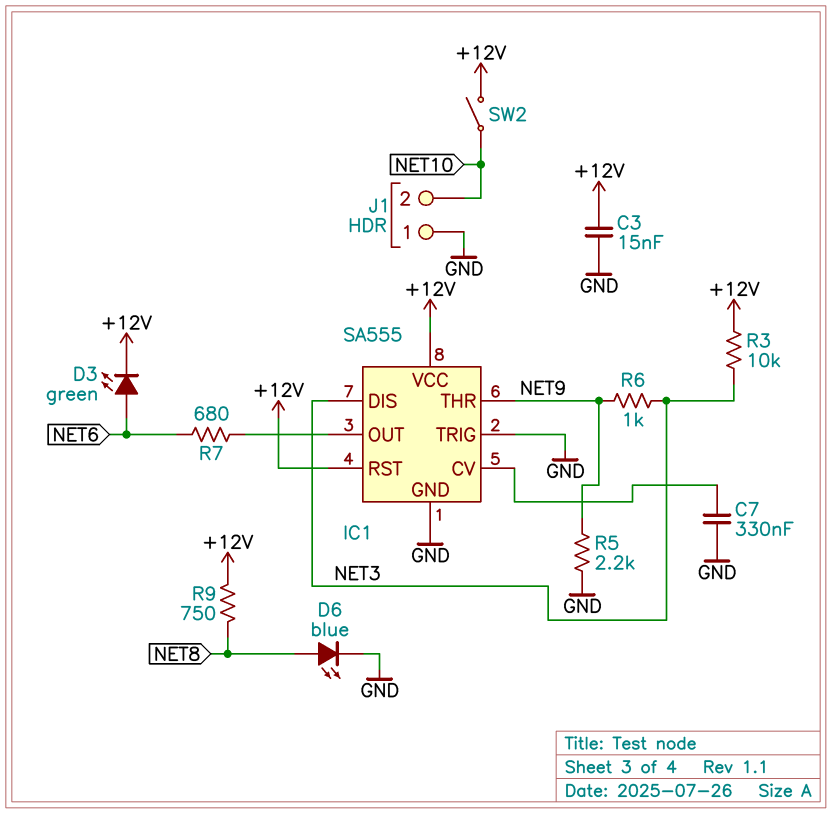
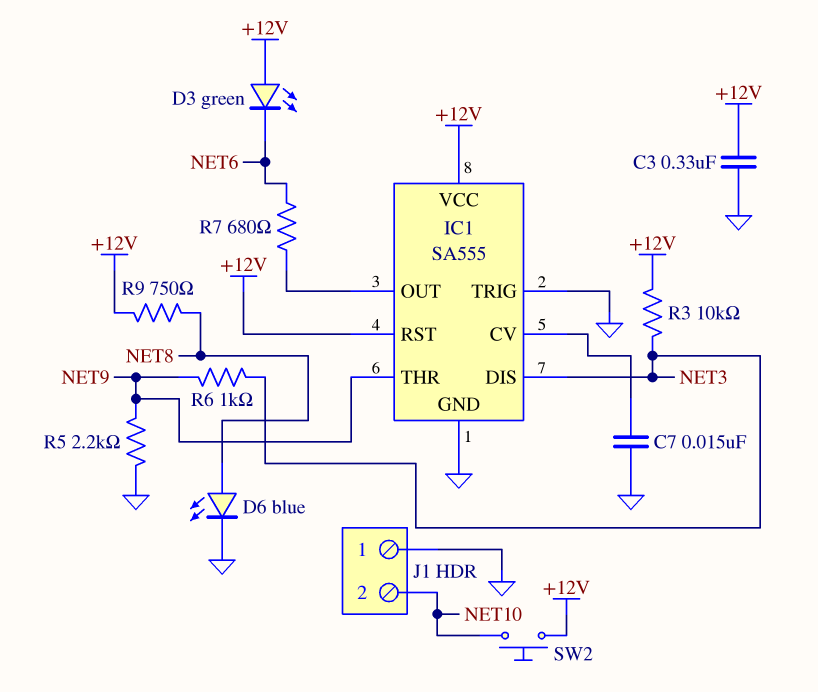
C3: 15nF (+12V, GND) -> 330nF (+12V, GND)
C7: 330nF (GND, IC1/CV) -> 15nF (GND, IC1/CV)
D3: LED green (A NET6, K +12V) -> LED green (A +12V, K NET6)
SW2: switch (+12V, NET10) -> button (+12V, NET10)

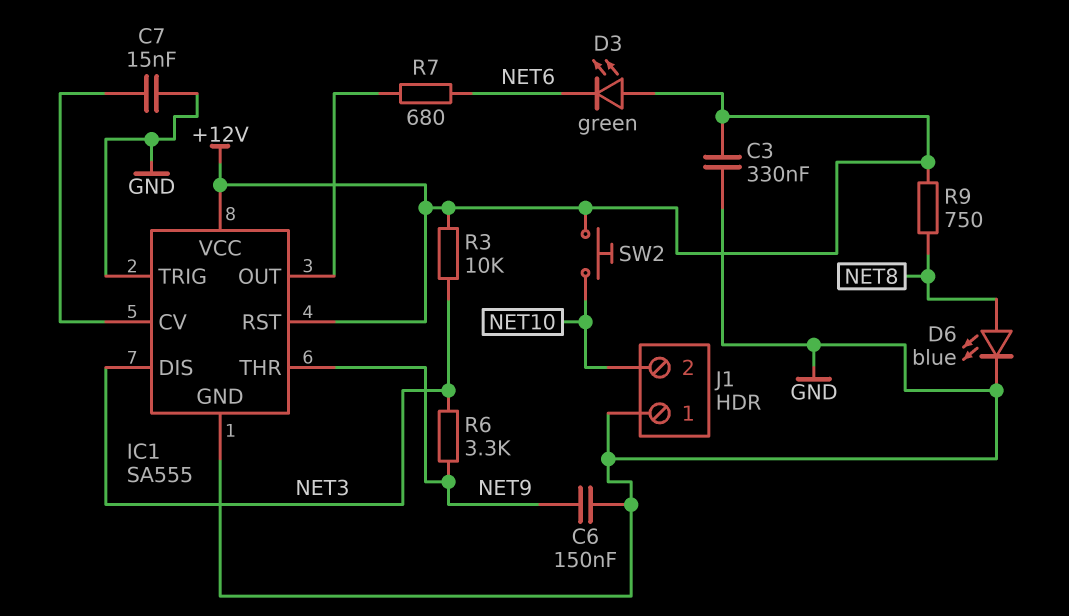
C6: none -> 150nF (GND, NET9)
R5: 2.2k (GND, NET9) -> none
R6: 1k (NET3, NET9) -> 3.3k (NET3, NET9)

